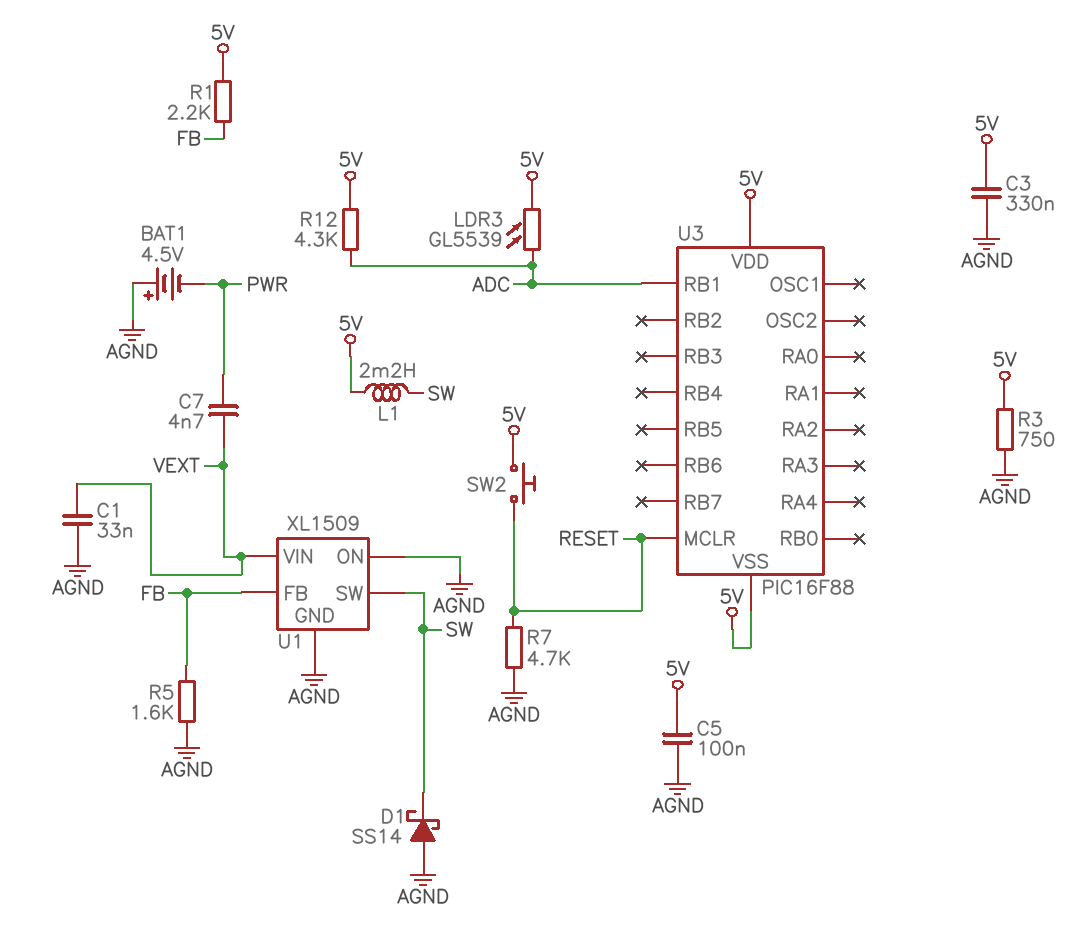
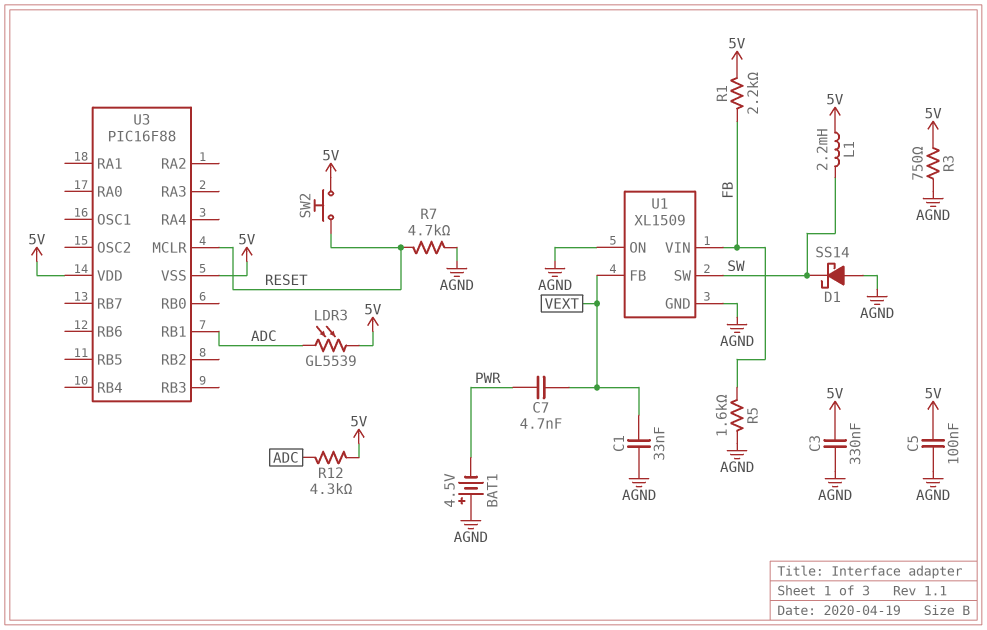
U1 pin FB: FB -> VEXT
U1 pin VIN: VEXT -> FB

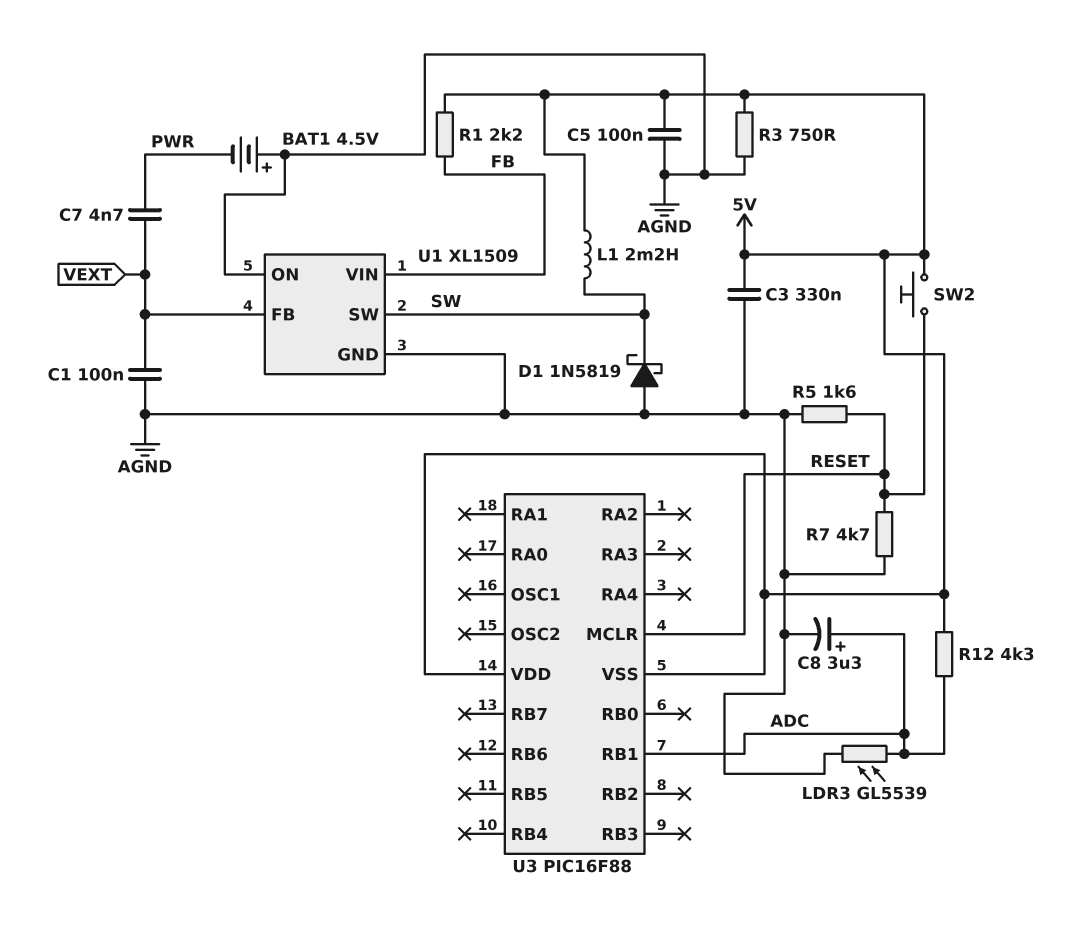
C1: 33nF (AGND, VEXT) -> 100nF (AGND, VEXT)
C8: none -> 3.3uF (plus ADC, minus AGND)
D1: schottky SS14 (A AGND, K SW) -> schottky 1N5819 (A AGND, K SW)
LDR3: GL5539 (5V, ADC) -> GL5539 (ADC, AGND)
R5: 1.6k (AGND, FB) -> 1.6k (AGND, RESET)

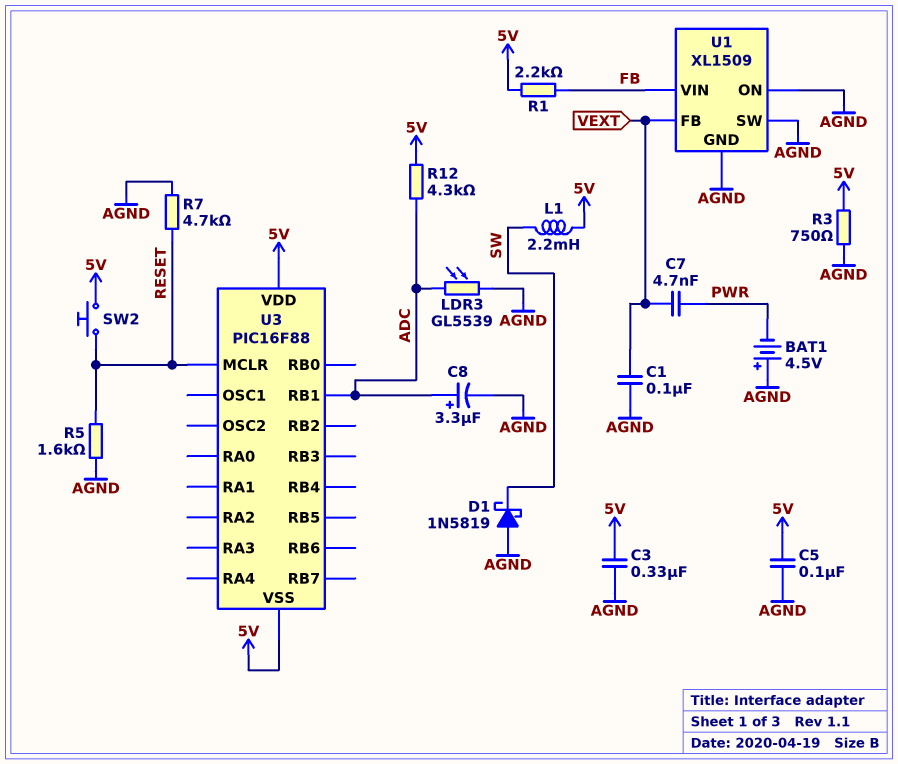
U1 pin SW: SW -> AGND

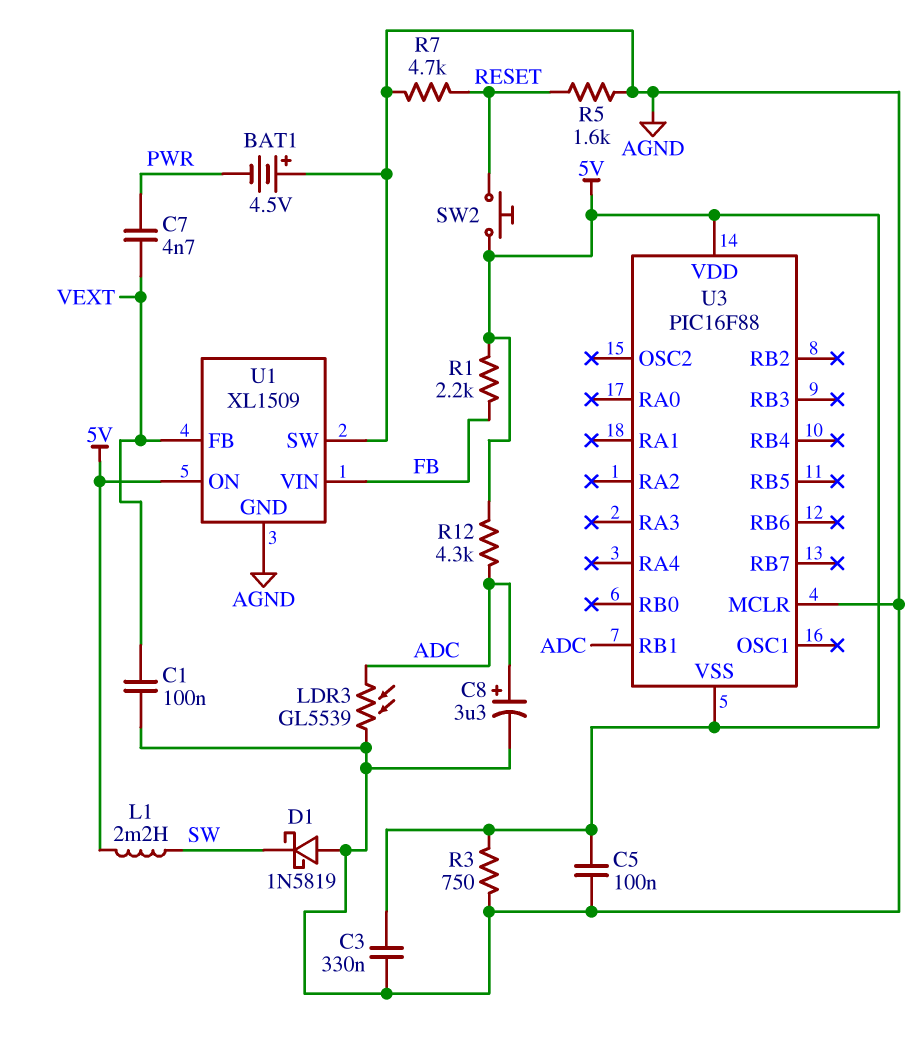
U1 pin ON: AGND -> 5V
U3 pin MCLR: RESET -> AGND

